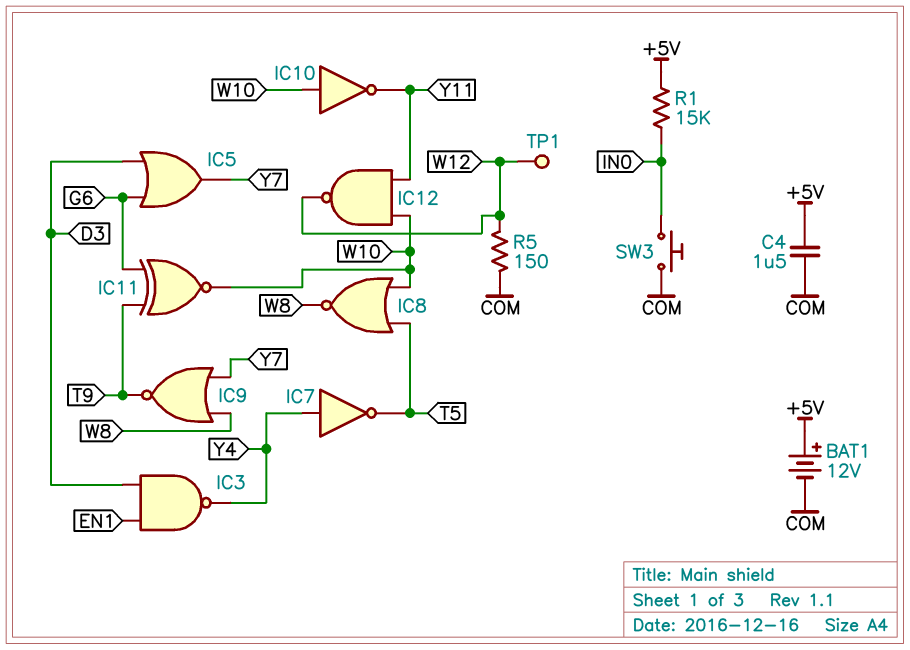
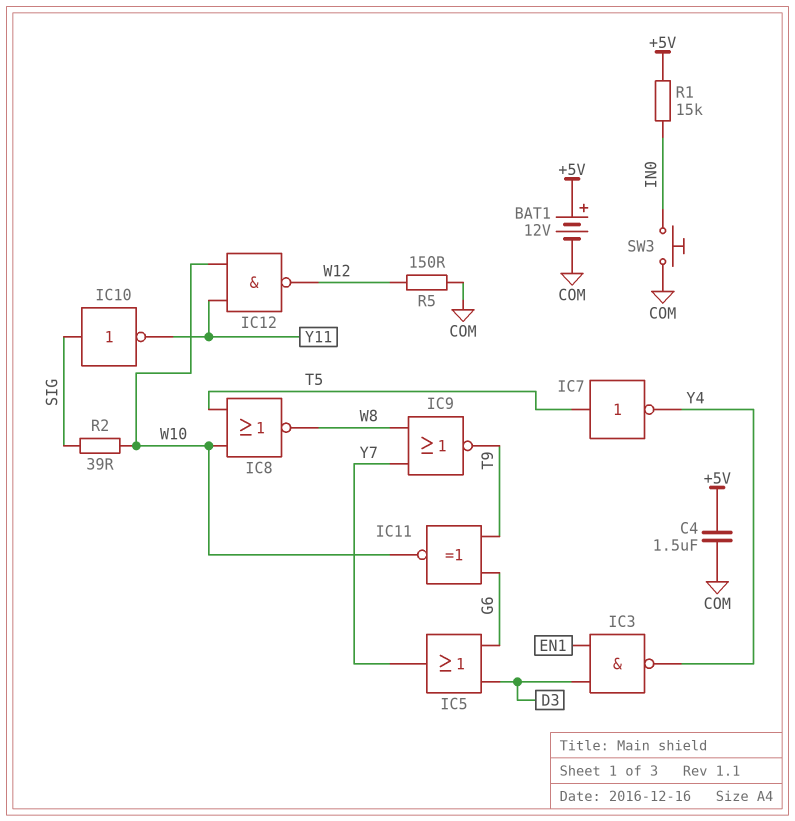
IC7: NOT (in Y4, out T5) -> NOT (in T5, out Y4)
IC10: NOT (in W10, out Y11) -> NOT (in SIG, out Y11)
R2: none -> 39 (SIG, W10)
TP1: test point (W12) -> none

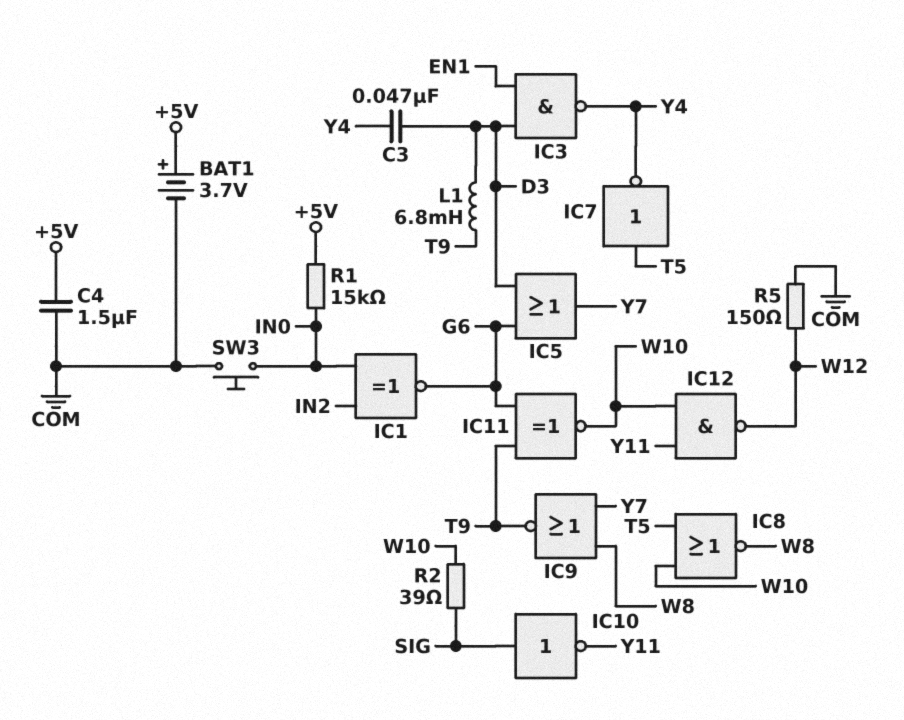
BAT1: 12V (plus +5V, minus COM) -> 3.7V (plus +5V, minus COM)
C3: none -> 47nF (D3, Y4)
IC1: none -> XNOR (in IN0, in IN2, out G6)
L1: none -> 6.8mH (D3, T9)

